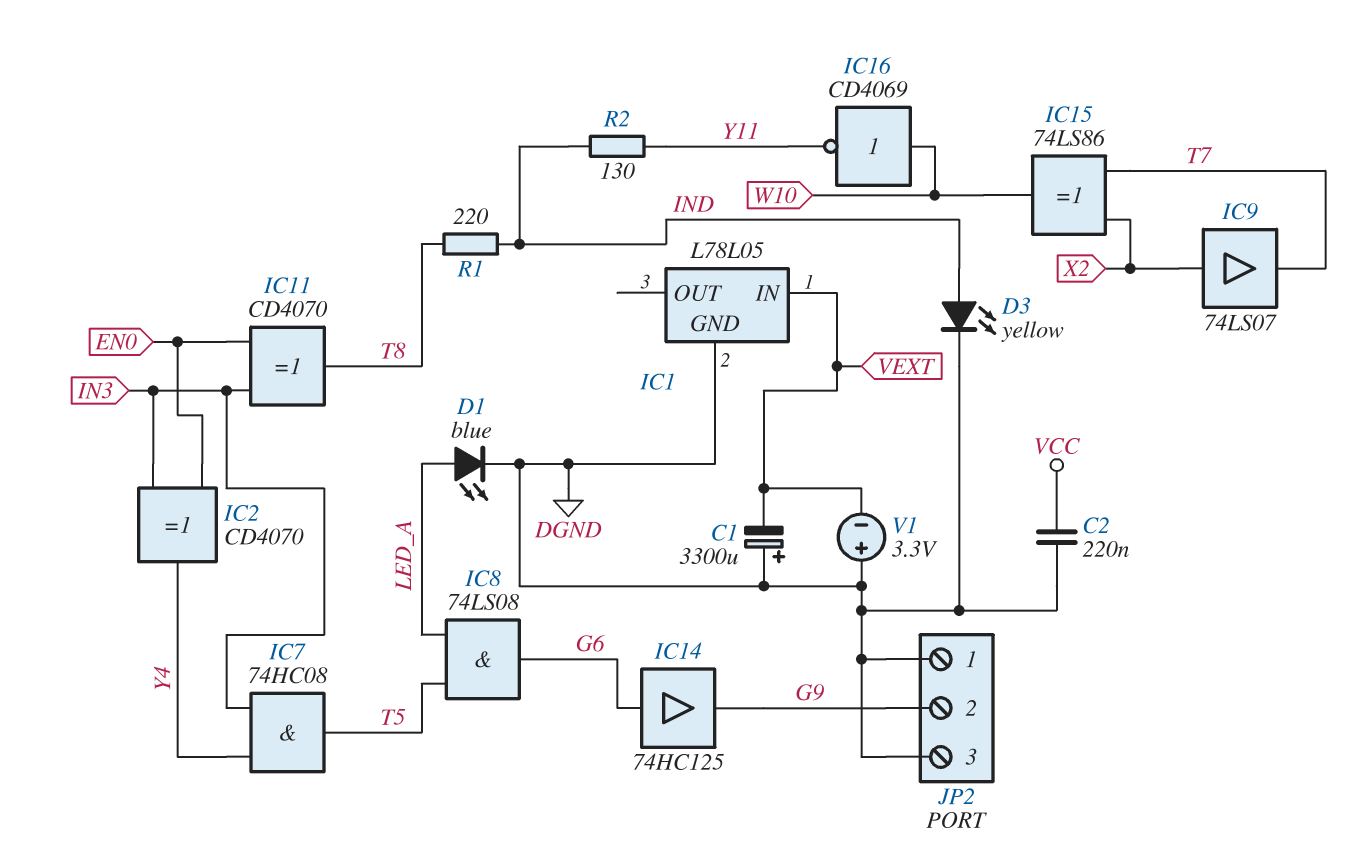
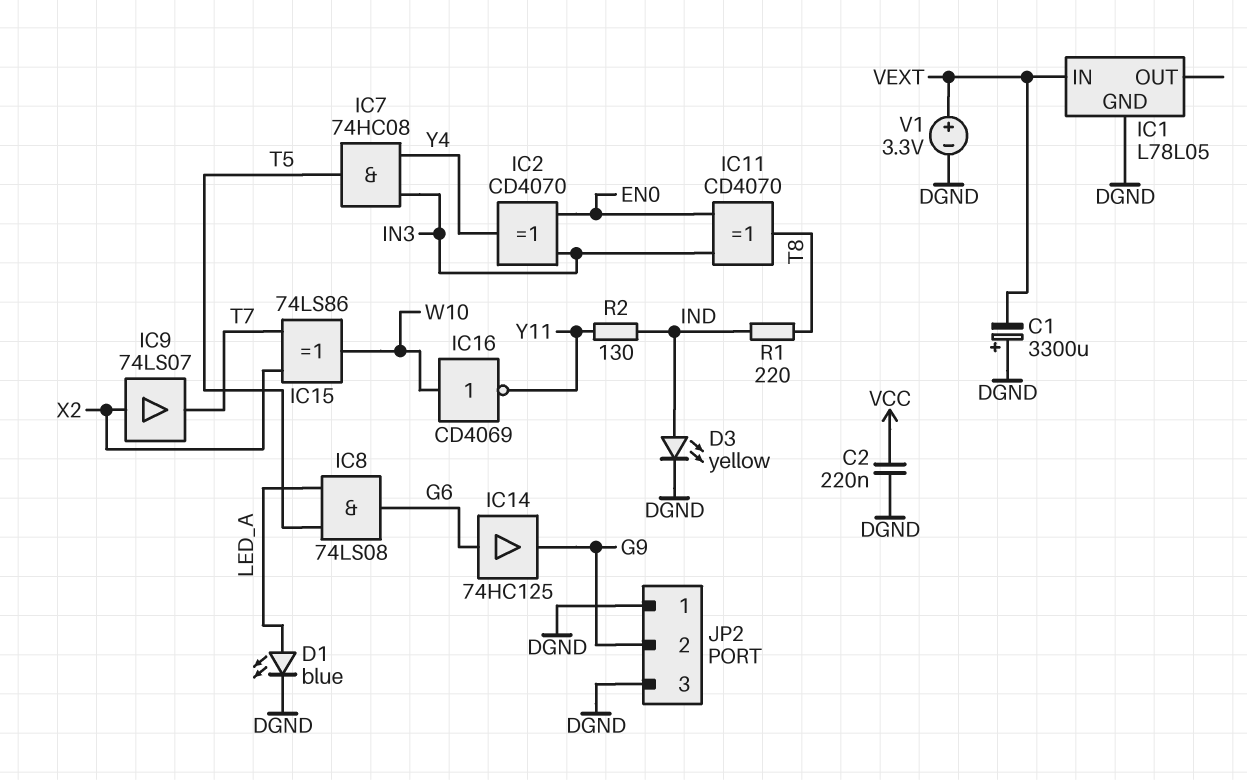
V1: 3.3V (plus DGND, minus VEXT) -> 3.3V (plus VEXT, minus DGND)

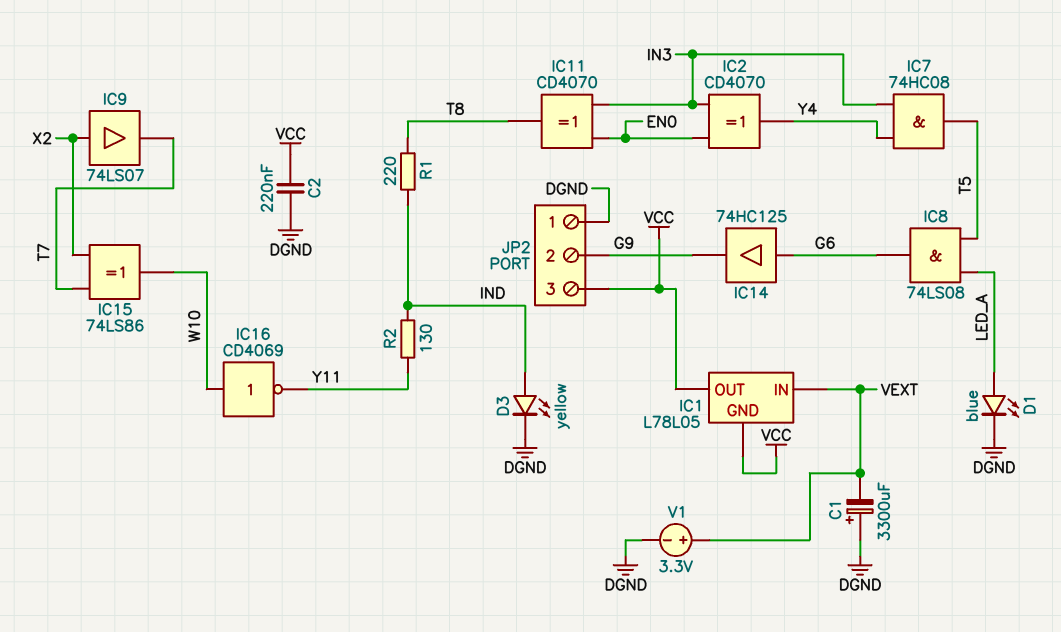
IC1 pin GND: DGND -> VCC
IC1 pin OUT: none -> VCC
JP2 pin 3: DGND -> VCC

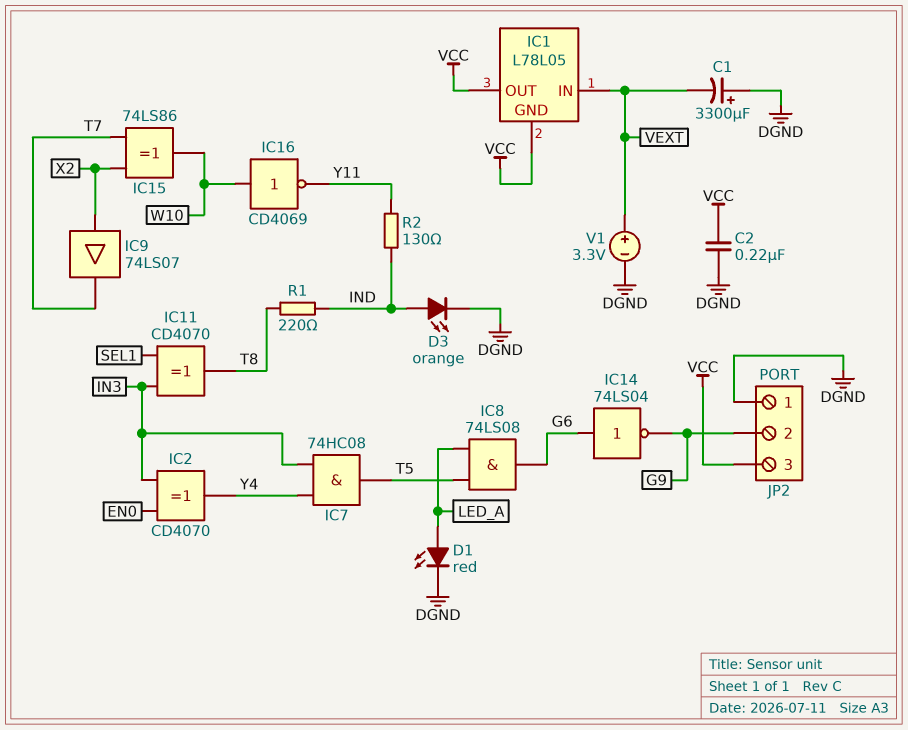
D1: LED blue (A LED_A, K DGND) -> LED red (A LED_A, K DGND)
D3: LED yellow (A IND, K DGND) -> LED orange (A IND, K DGND)
IC11: XOR CD4070 (in EN0, in IN3, out T8) -> XOR CD4070 (in IN3, in SEL1, out T8)
IC14: buffer 74HC125 (in G6, out G9) -> NOT 74LS04 (in G6, out G9)

